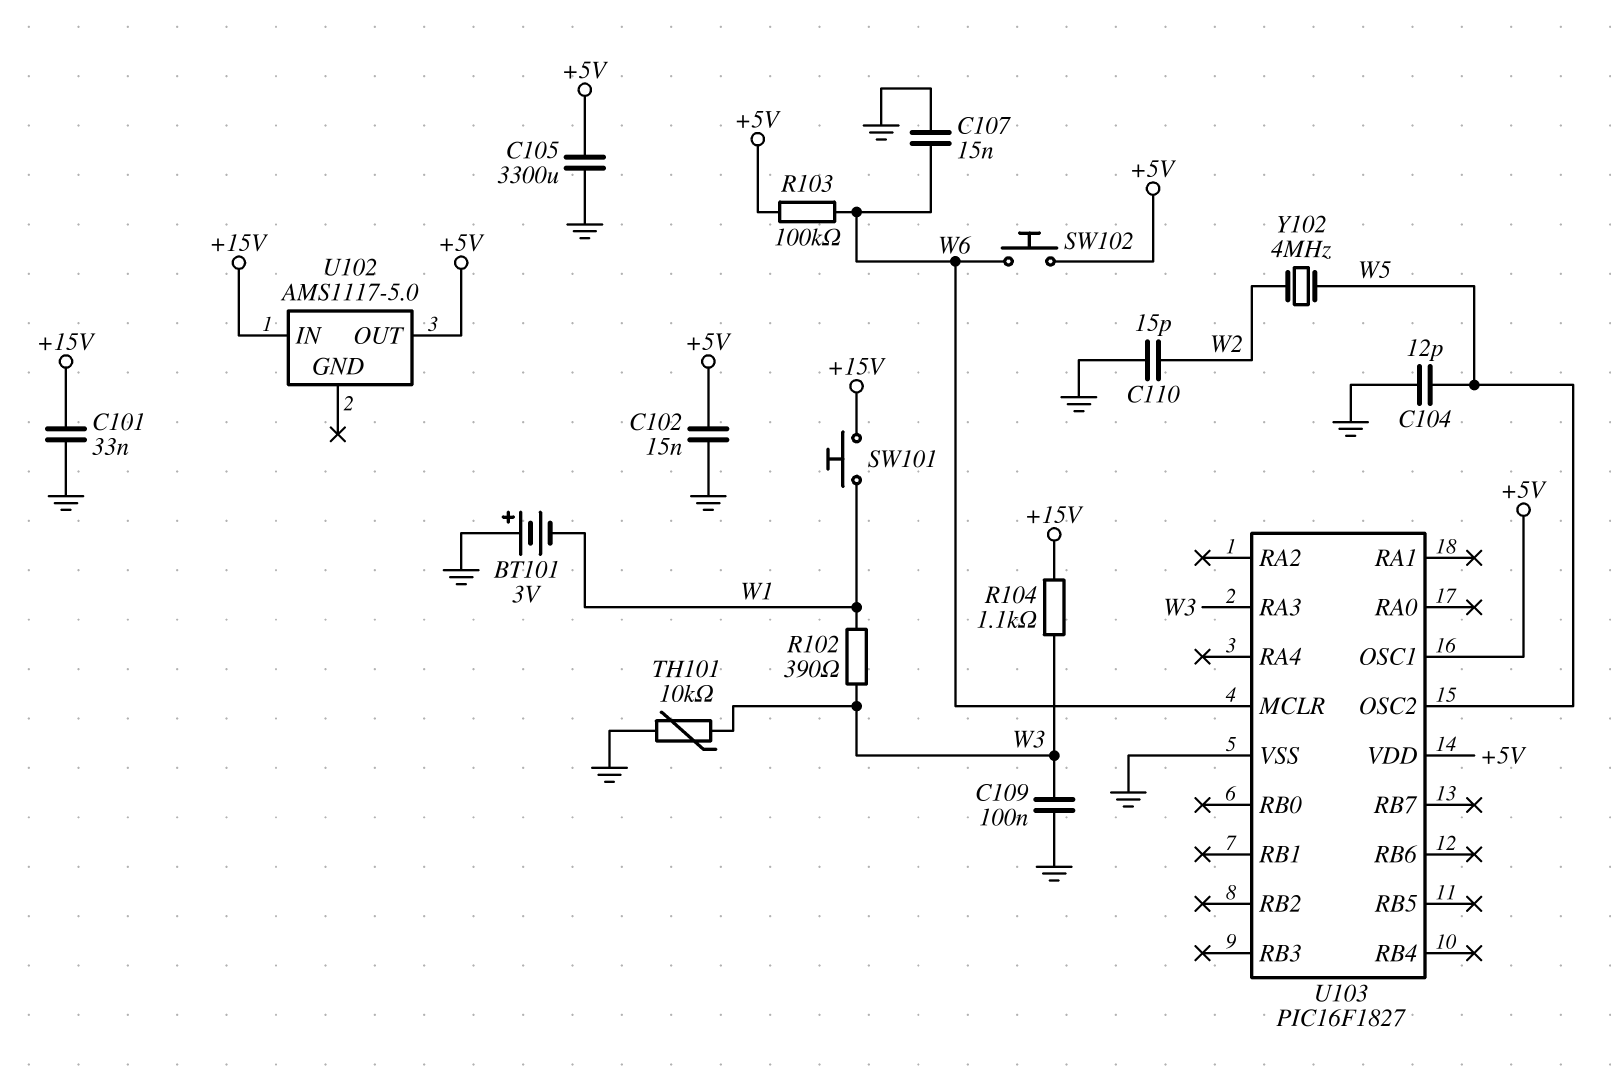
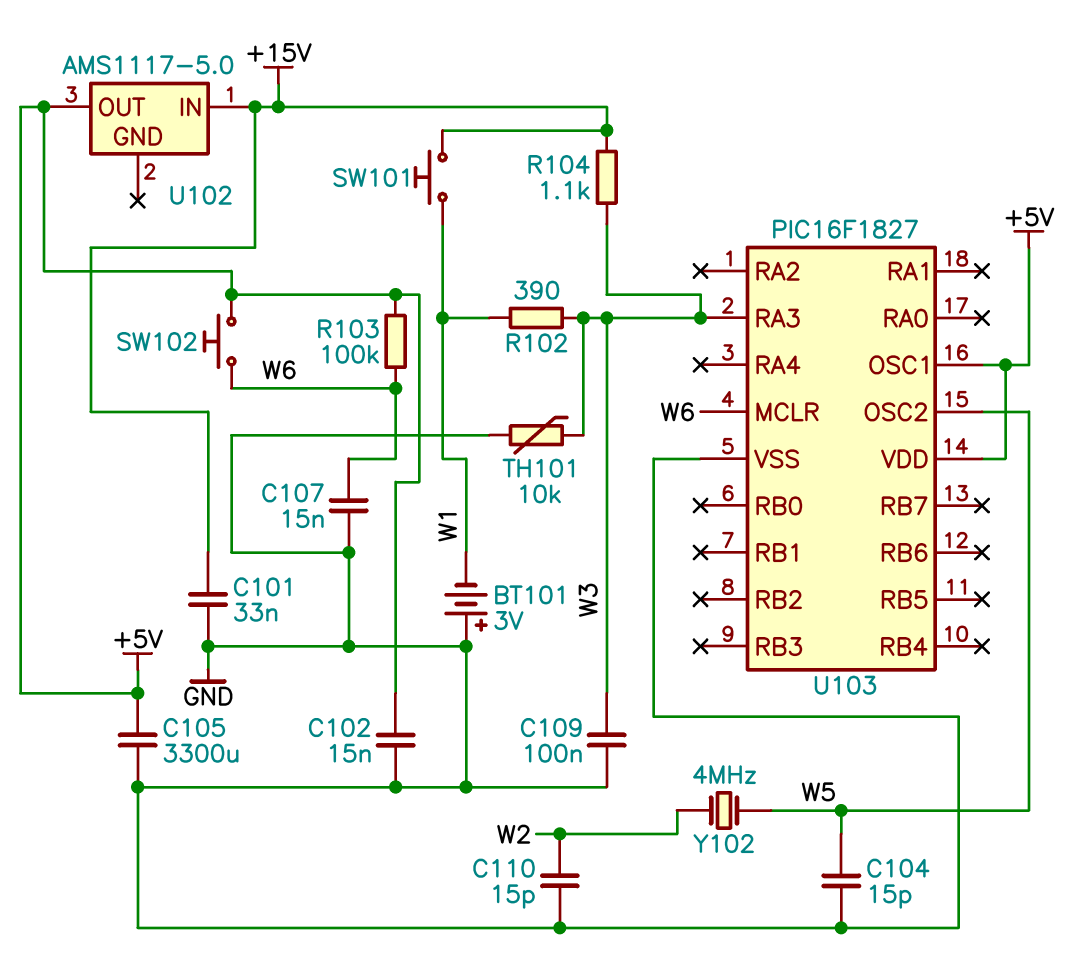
C104: 12pF (GND, W5) -> 15pF (GND, W5)

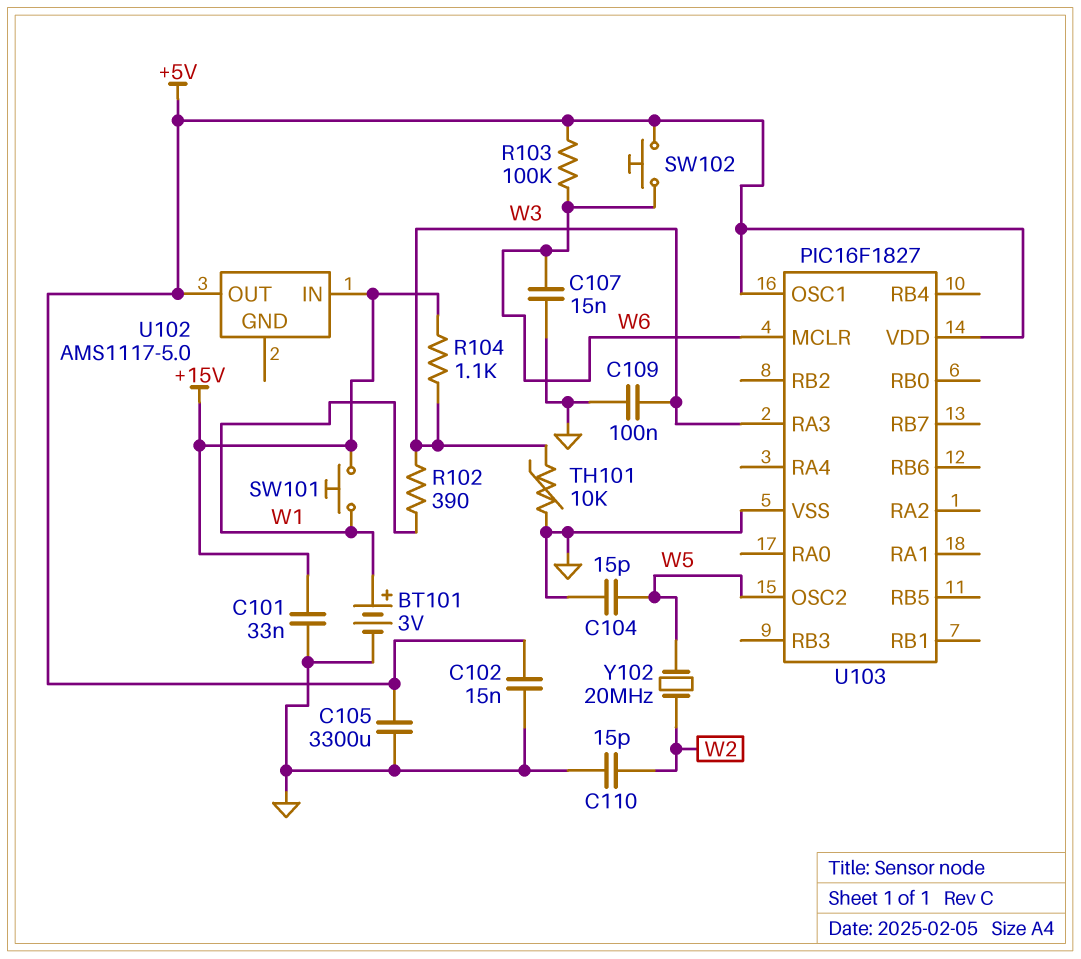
BT101: 3V (plus GND, minus W1) -> 3V (plus W1, minus GND)
Y102: 4MHz (W2, W5) -> 20MHz (W2, W5)

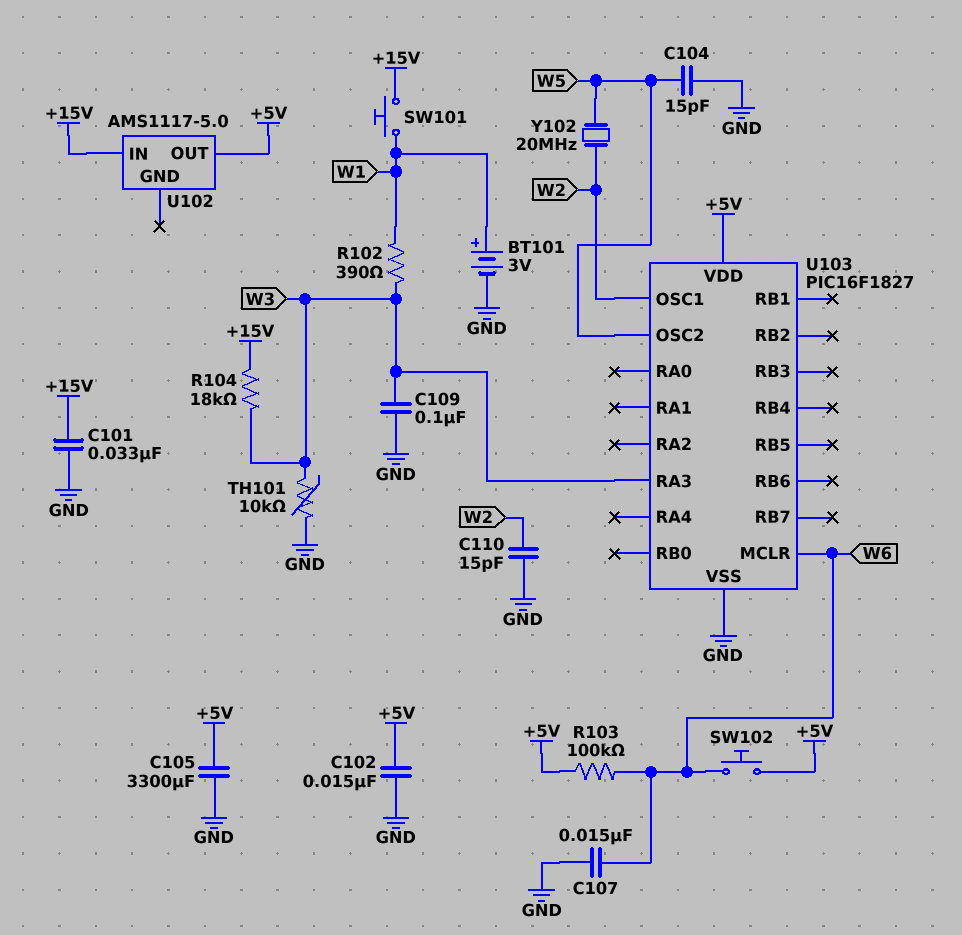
R104: 1.1k (+15V, W3) -> 18k (+15V, W3)
U103 pin OSC1: +5V -> W2

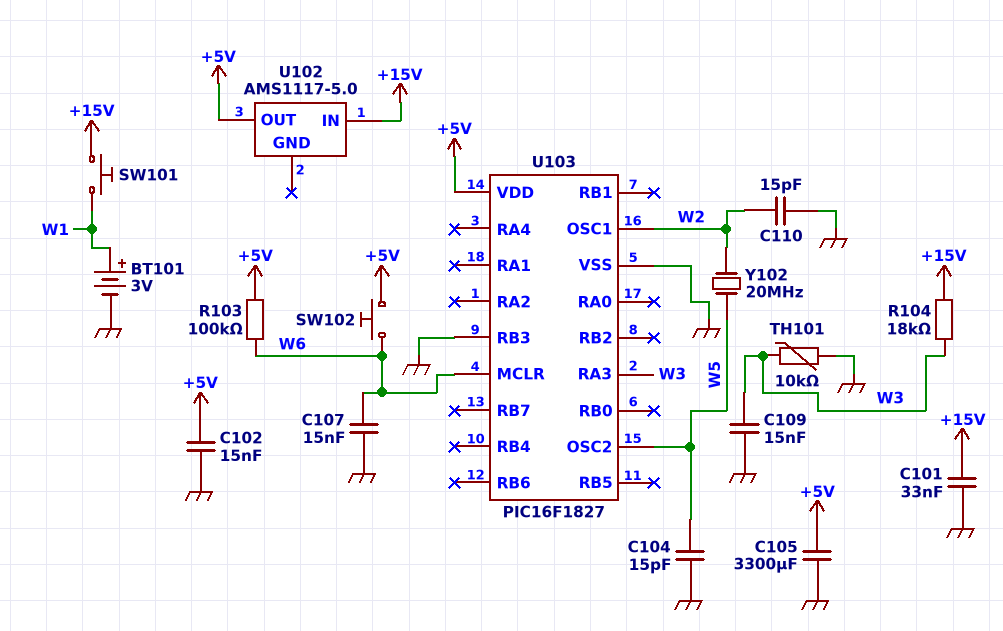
C109: 100nF (GND, W3) -> 15nF (GND, W3)
R102: 390 (W1, W3) -> none
U103 pin RB3: none -> GND

